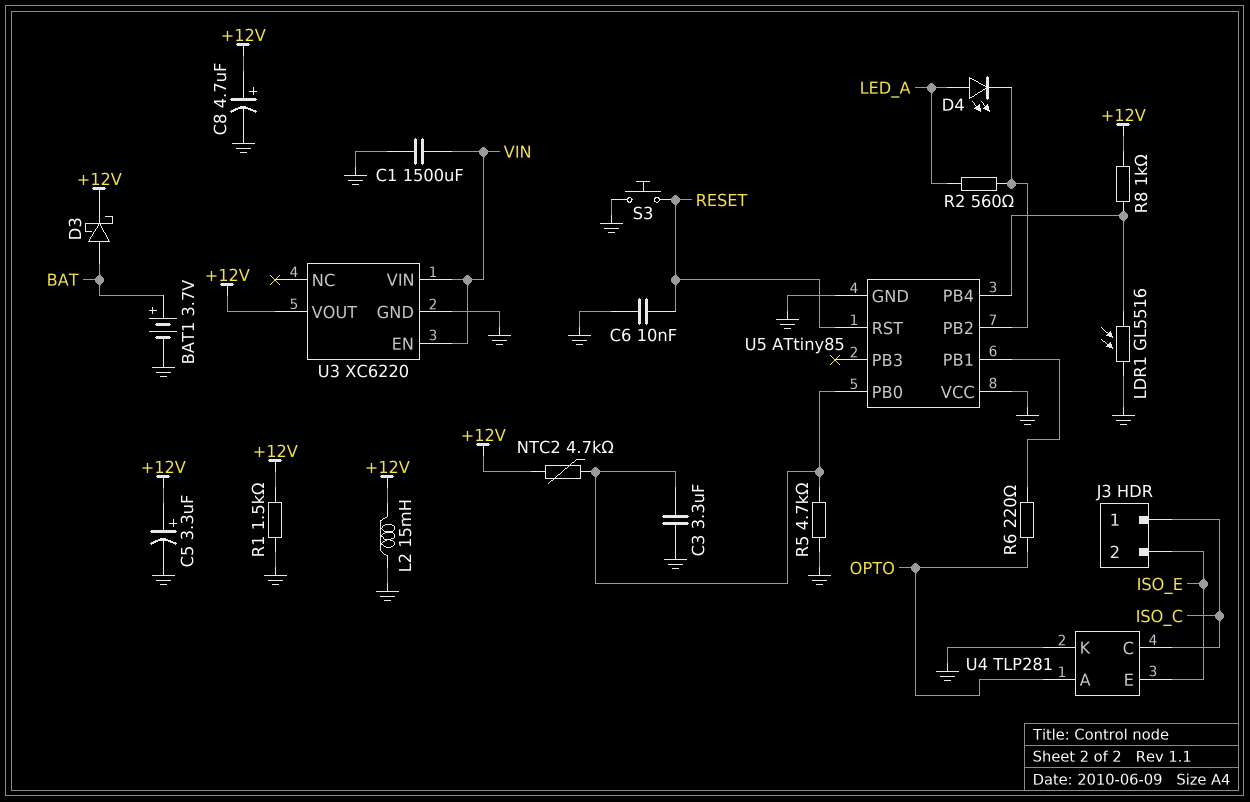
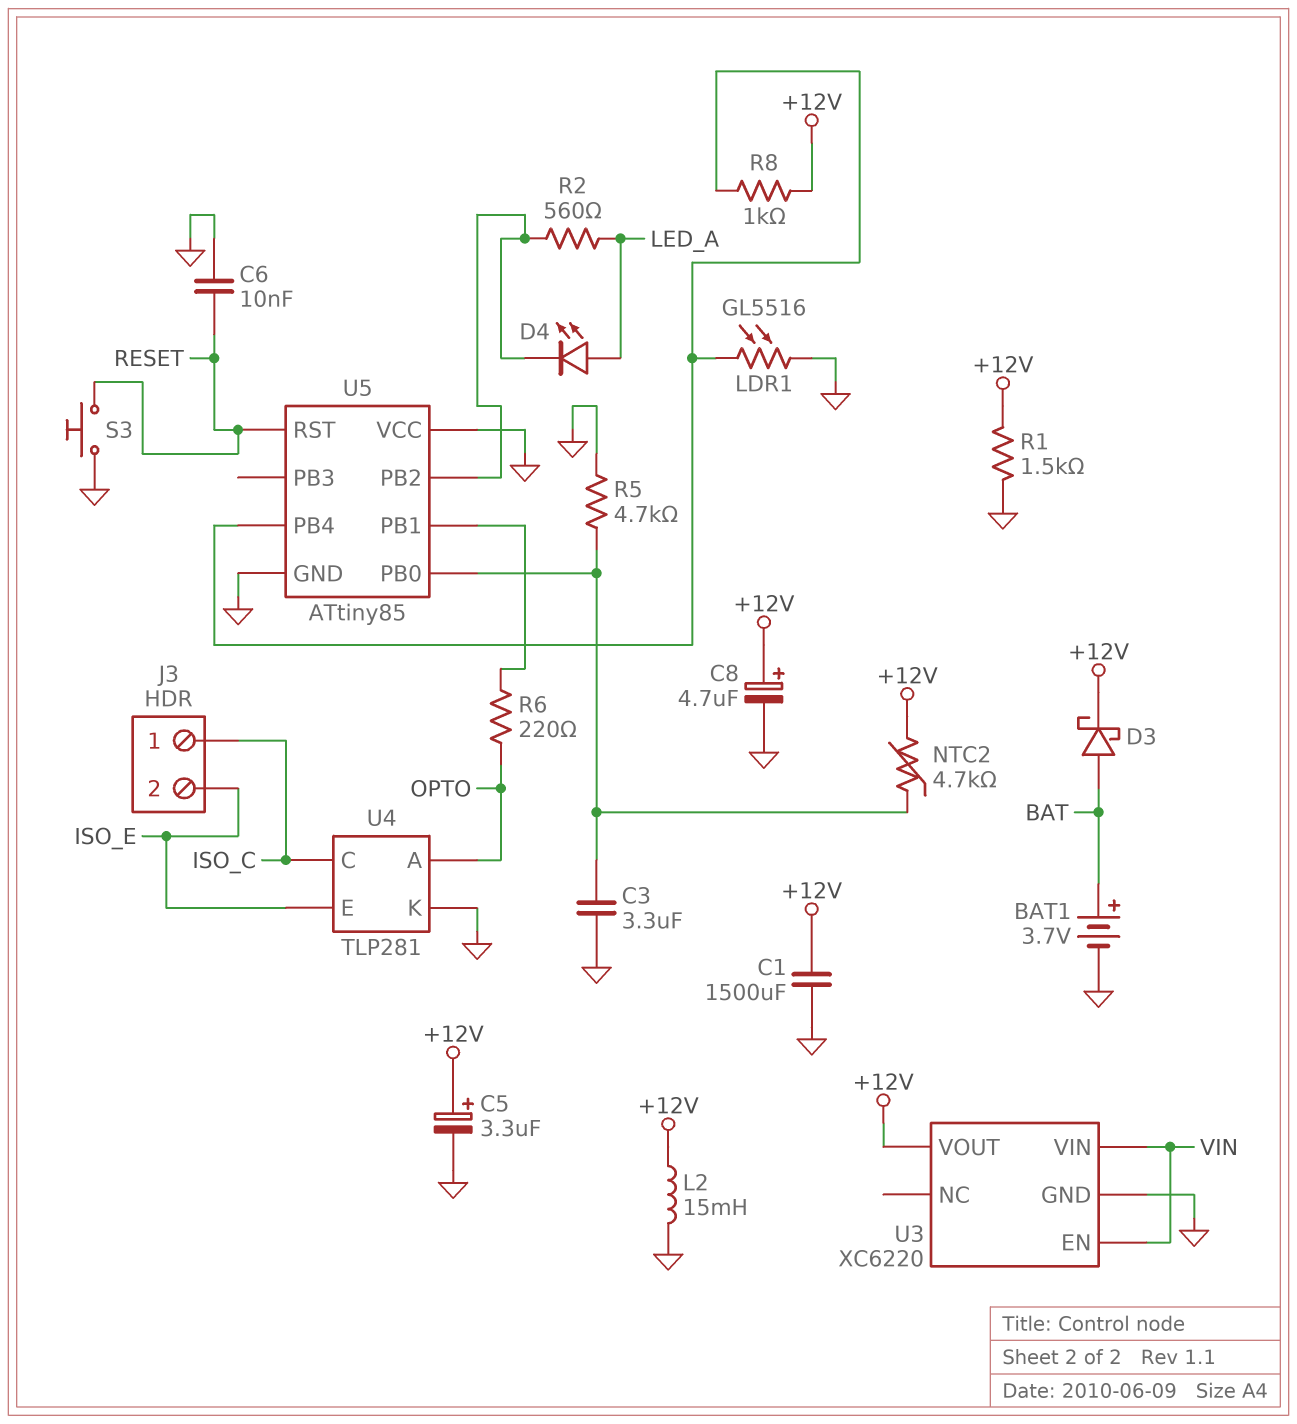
C1: 1500uF (GND, VIN) -> 1500uF (+12V, GND)

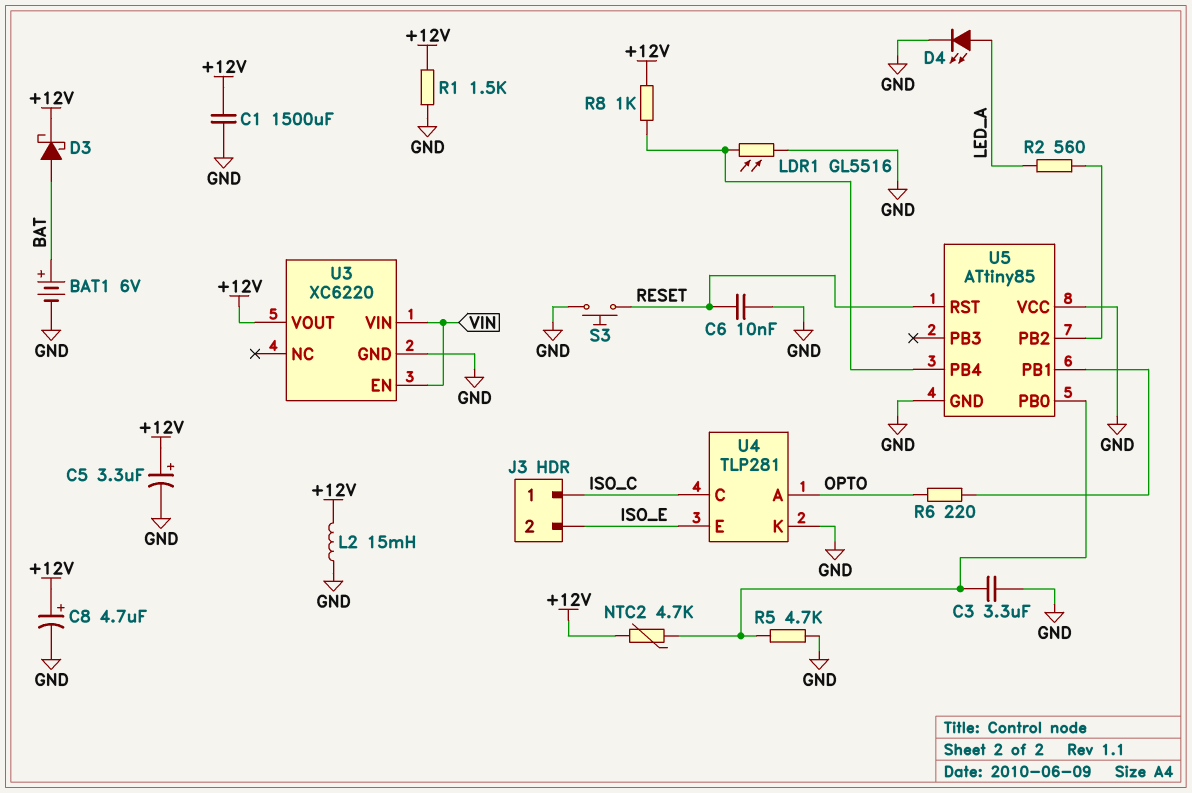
BAT1: 3.7V (plus BAT, minus GND) -> 6V (plus BAT, minus GND)
D4: LED (A LED_A, K U5/PB2) -> LED (A LED_A, K GND)

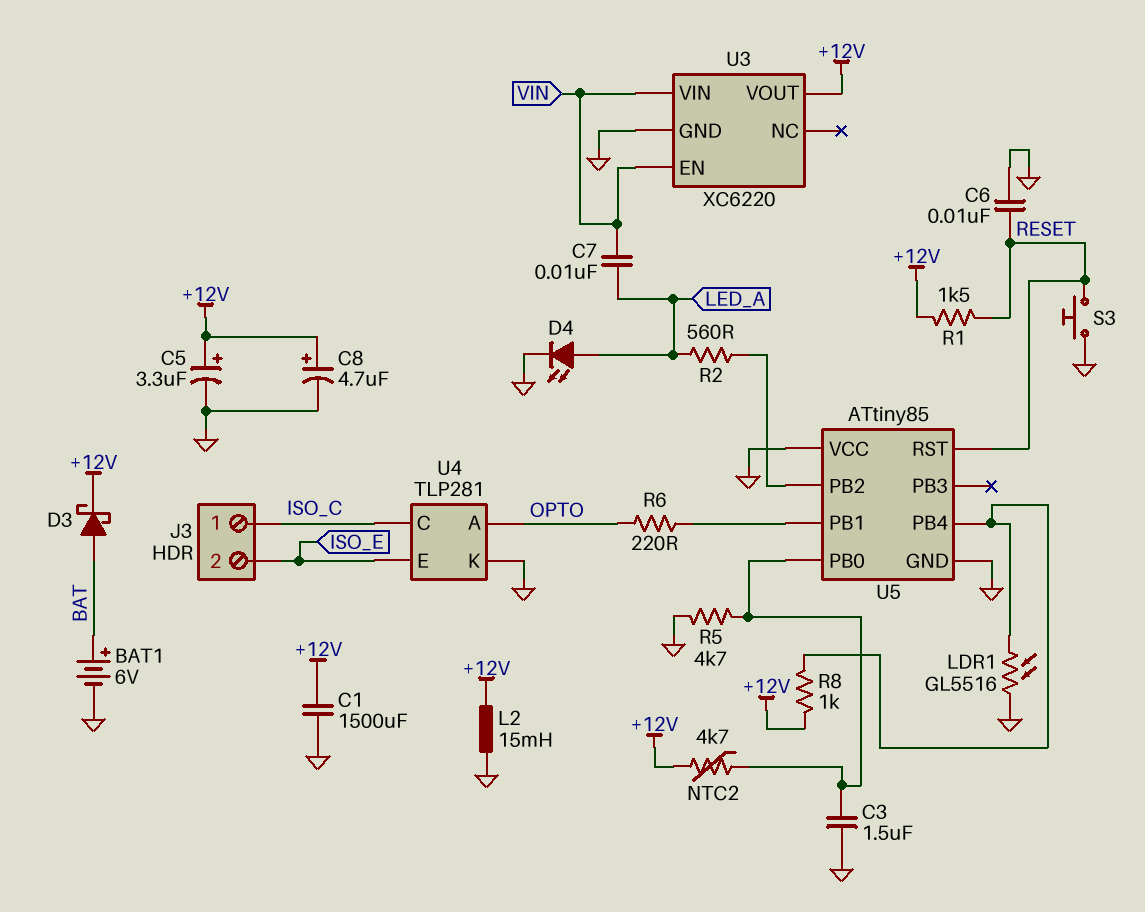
C3: 3.3uF (GND, U5/PB0) -> 1.5uF (GND, U5/PB0)
C7: none -> 10nF (LED_A, VIN)
R1: 1.5k (+12V, GND) -> 1.5k (+12V, RESET)

